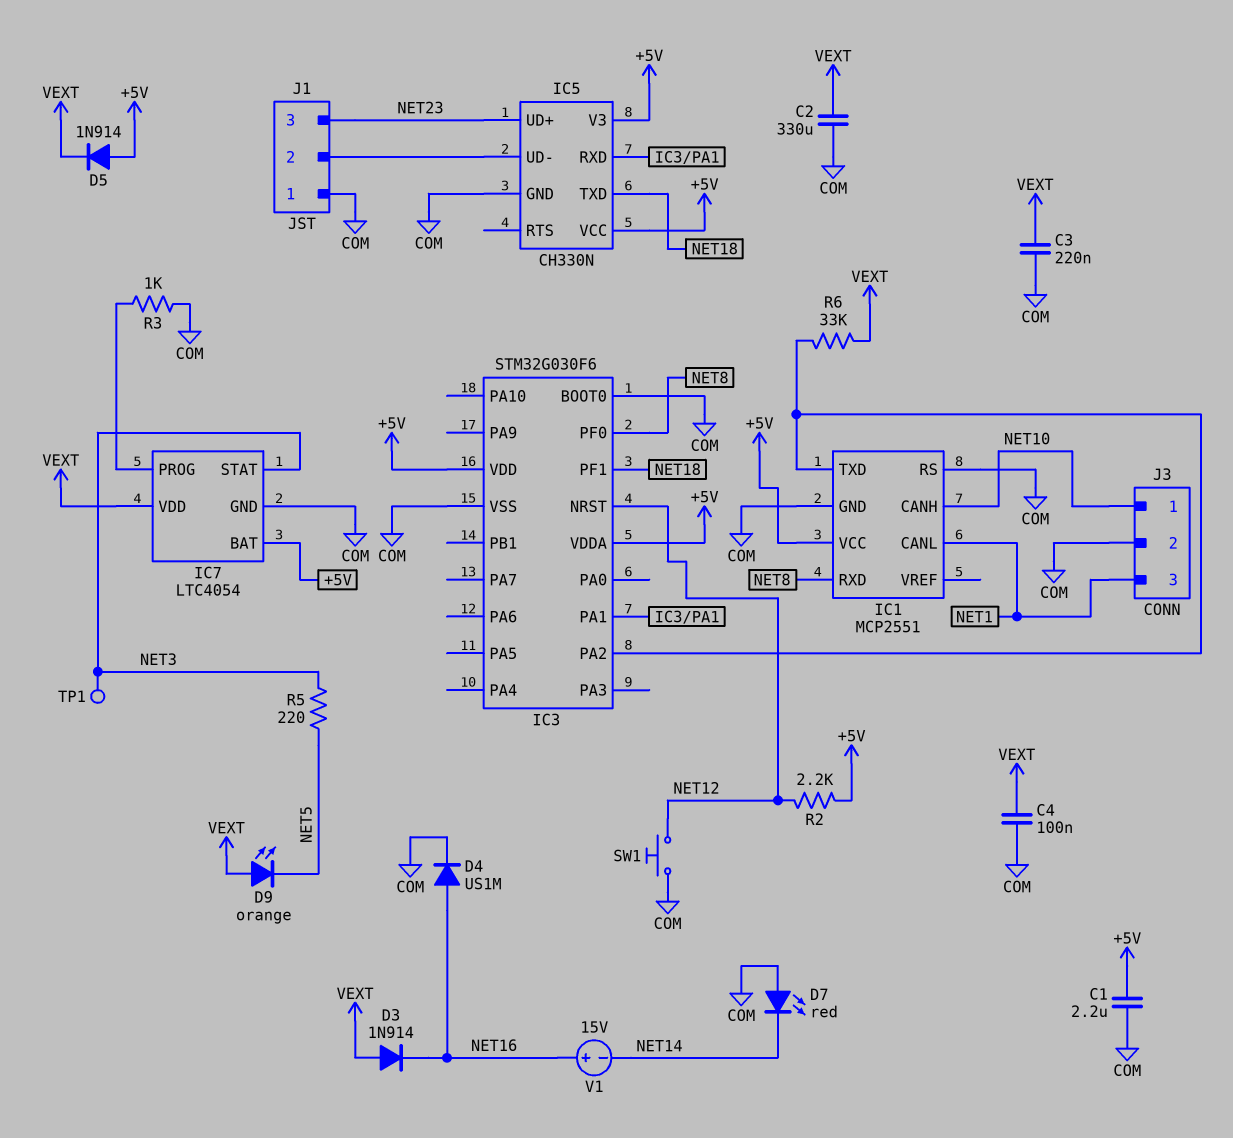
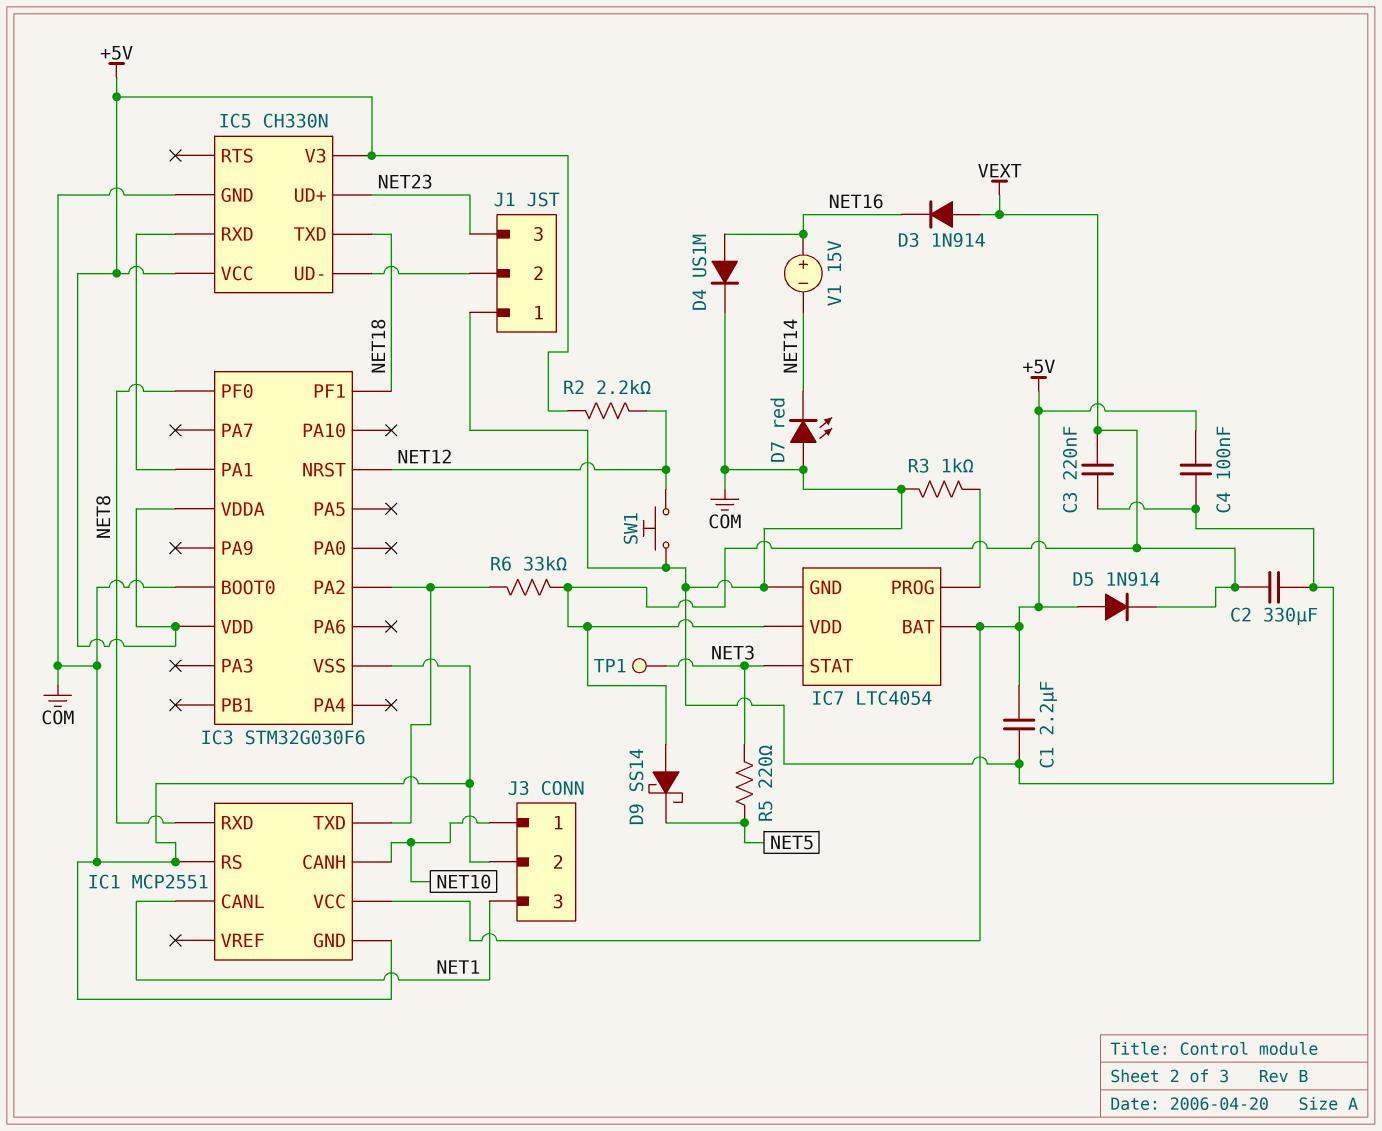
C4: 100nF (COM, VEXT) -> 100nF (+5V, COM)
D9: LED orange (A VEXT, K NET5) -> schottky SS14 (A VEXT, K NET5)

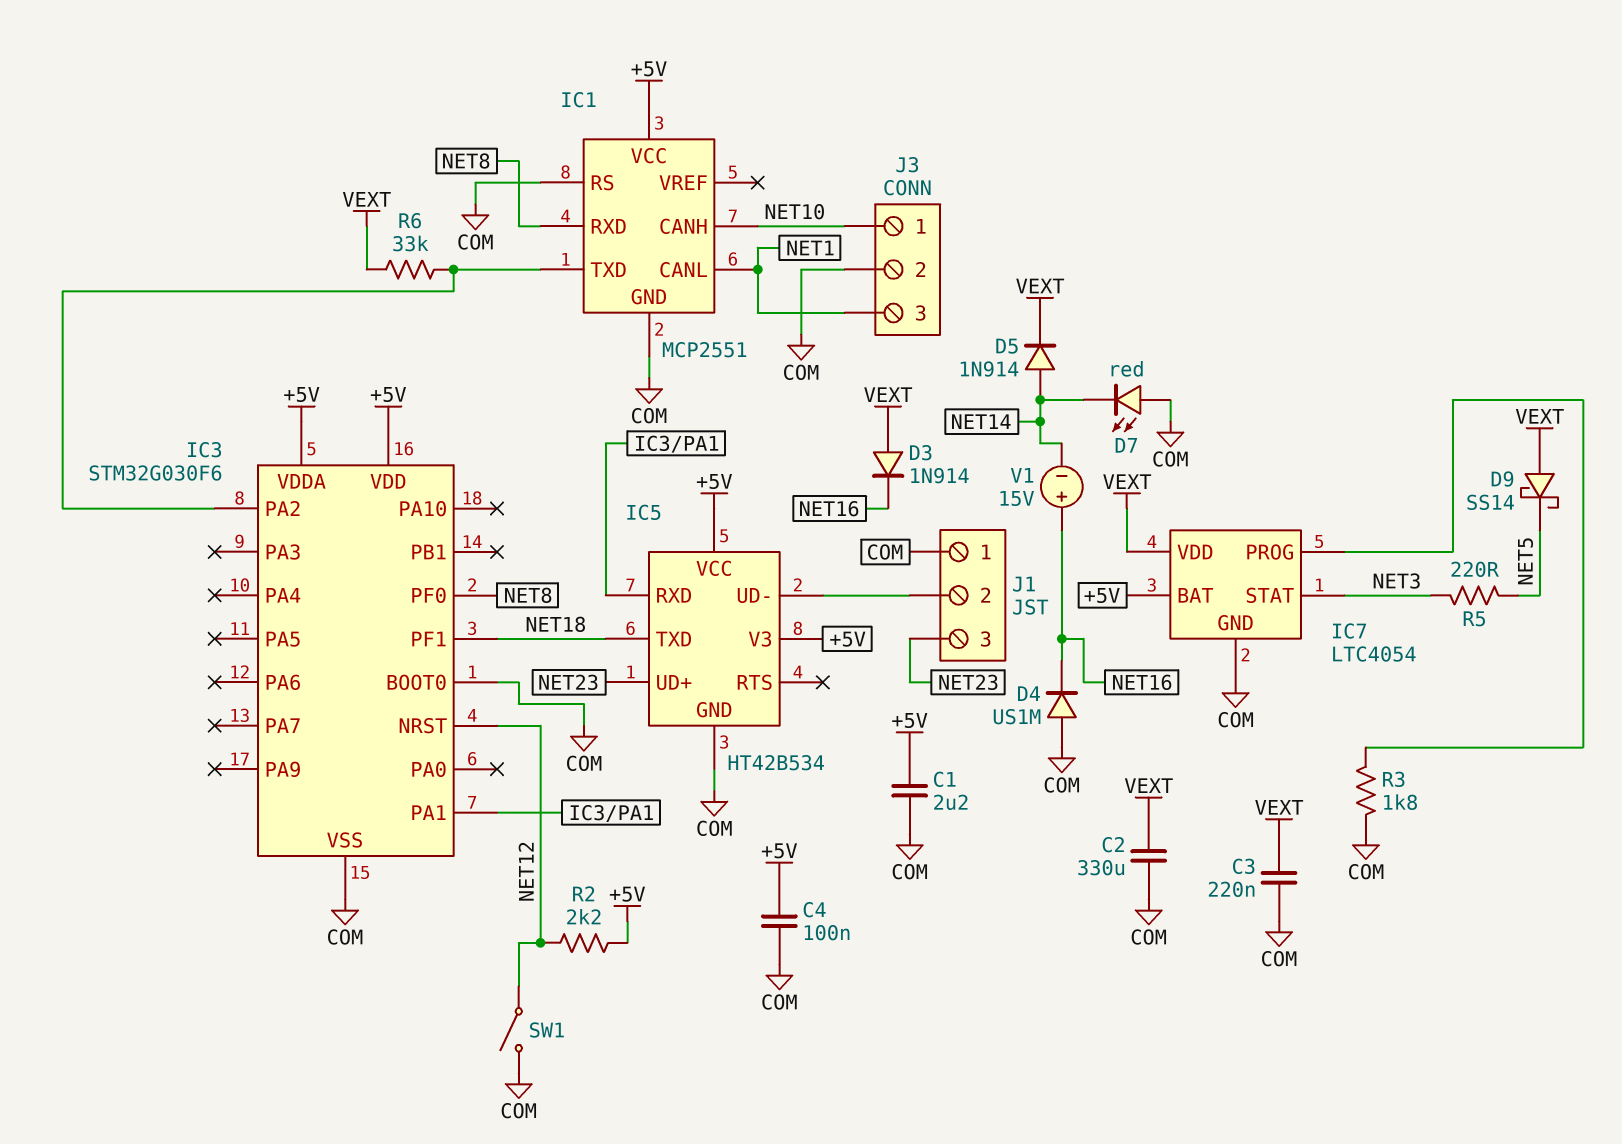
D4: diode US1M (A NET16, K COM) -> diode US1M (A COM, K NET16)
D5: diode 1N914 (A +5V, K VEXT) -> diode 1N914 (A NET14, K VEXT)
IC5: CH330N -> HT42B534
R3: 1k (COM, IC7/PROG) -> 1.8k (COM, IC7/PROG)
SW1: button (COM, NET12) -> switch (COM, NET12)
TP1: test point (NET3) -> none

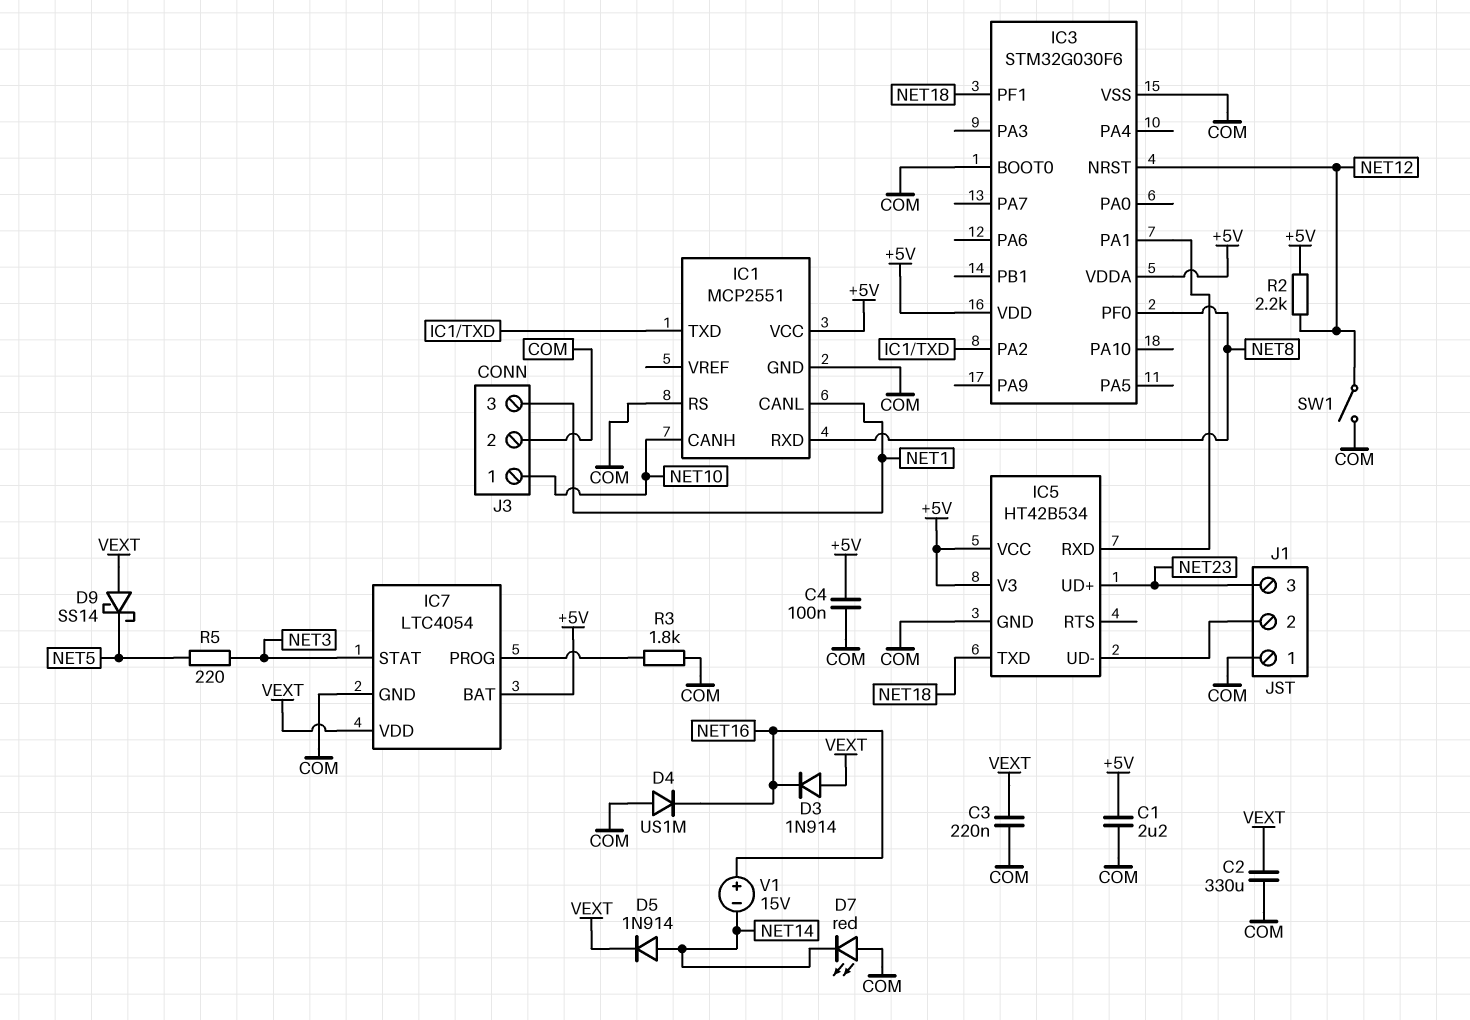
R6: 33k (IC1/TXD, VEXT) -> none

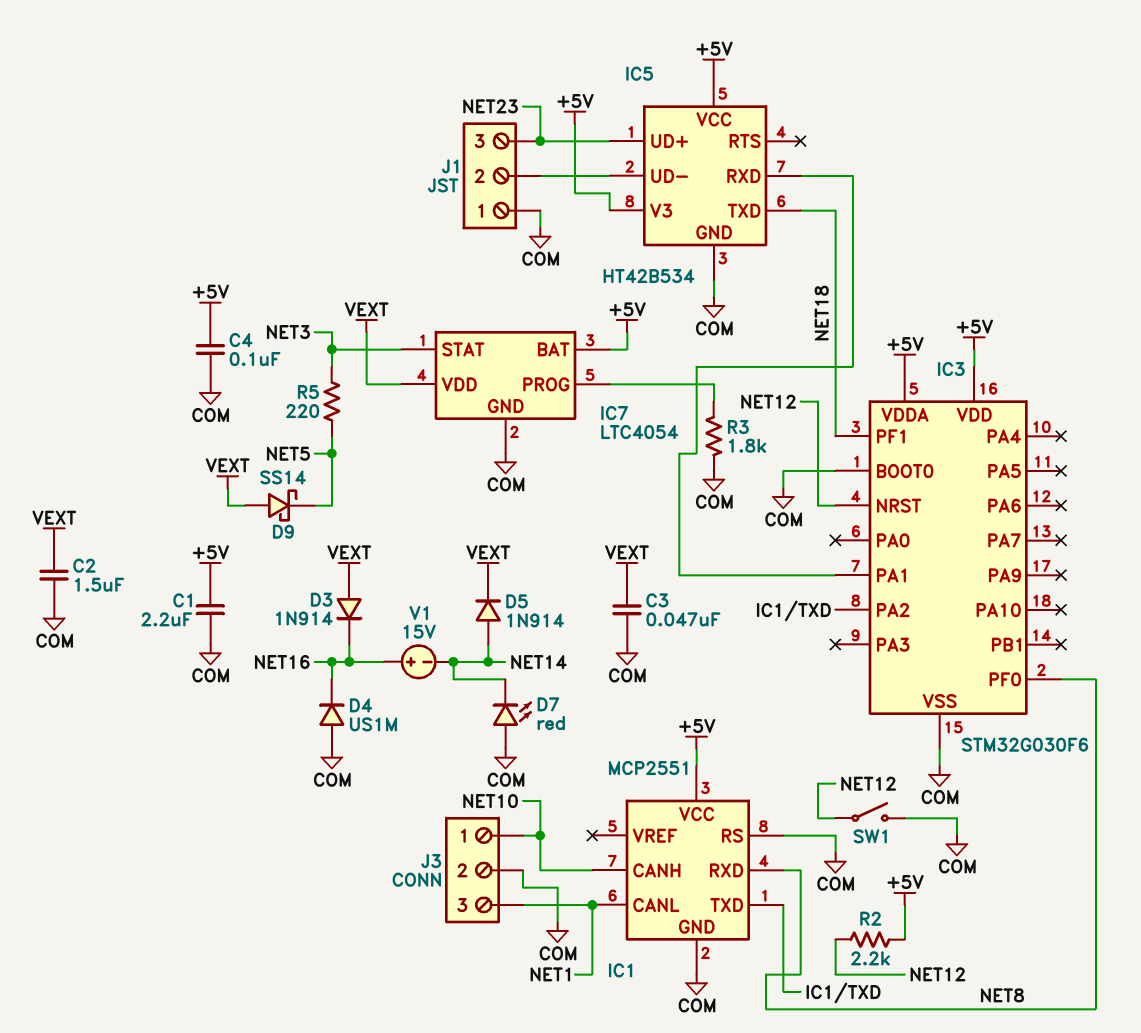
C2: 330uF (COM, VEXT) -> 1.5uF (COM, VEXT)
C3: 220nF (COM, VEXT) -> 47nF (COM, VEXT)

